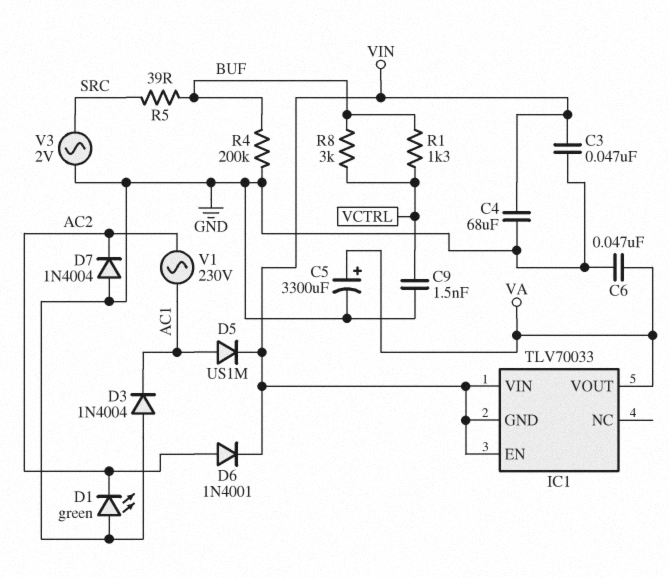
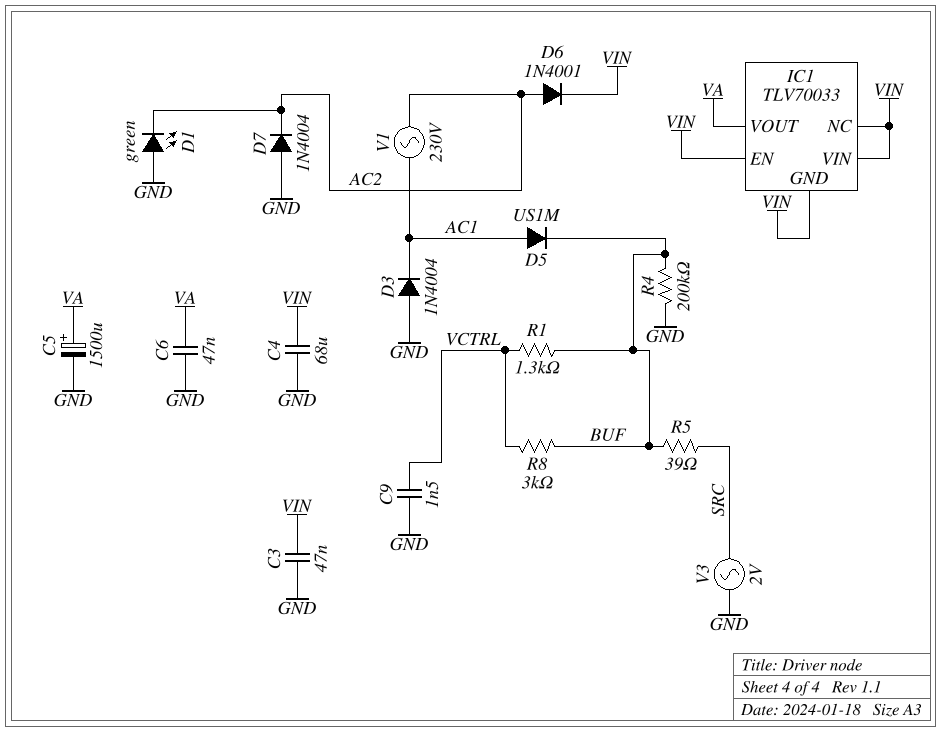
C5: 3300uF (plus VA, minus GND) -> 1500uF (plus VA, minus GND)
D5: diode US1M (A AC1, K VIN) -> diode US1M (A AC1, K BUF)
IC1 pin NC: none -> VIN

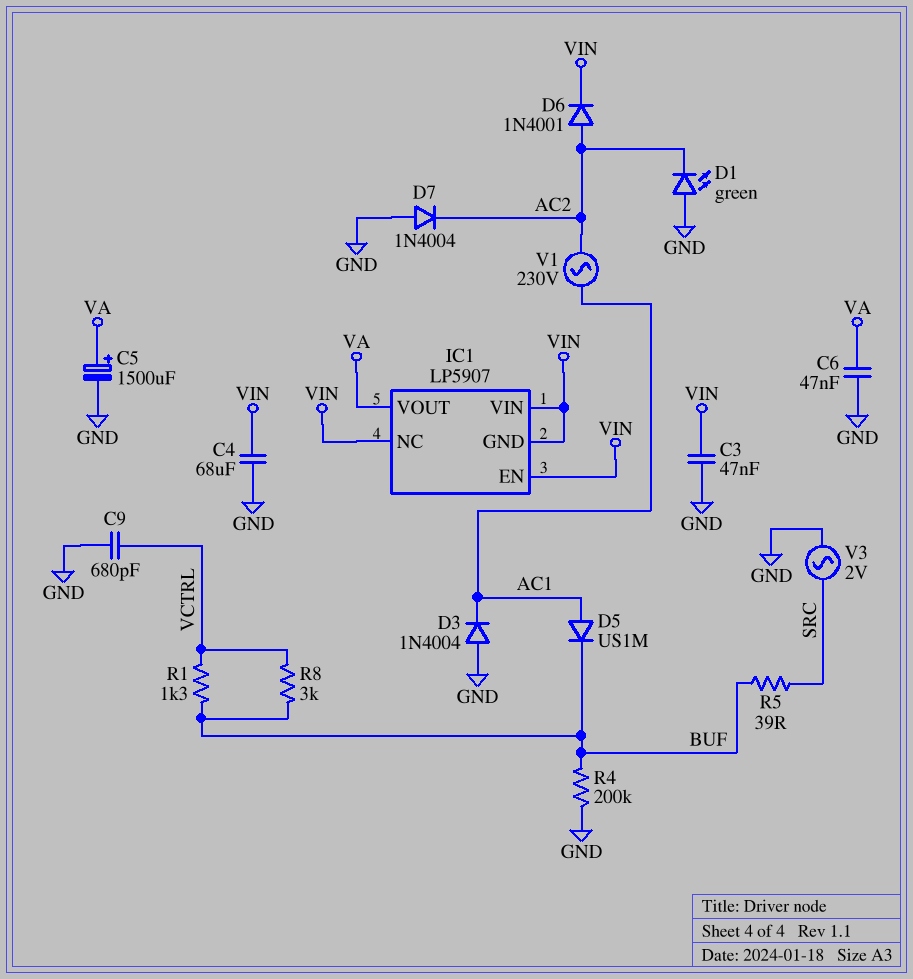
C9: 1.5nF (GND, VCTRL) -> 680pF (GND, VCTRL)
IC1: TLV70033 -> LP5907

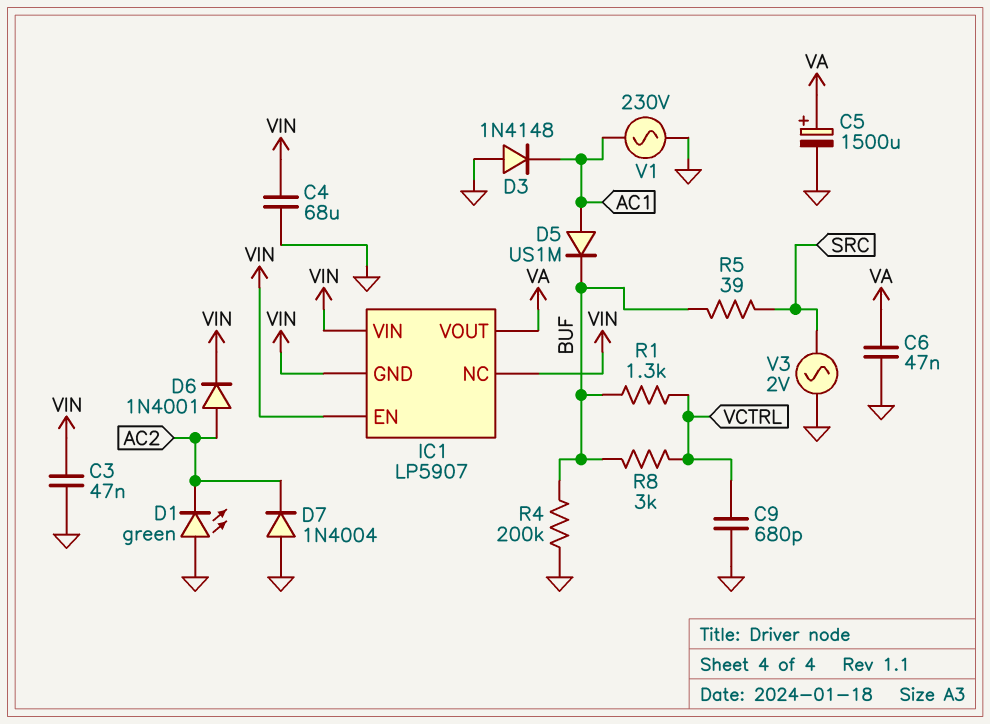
D3: diode 1N4004 (A GND, K AC1) -> diode 1N4148 (A GND, K AC1)
V1: AC 230V (AC1, AC2) -> AC 230V (AC1, GND)

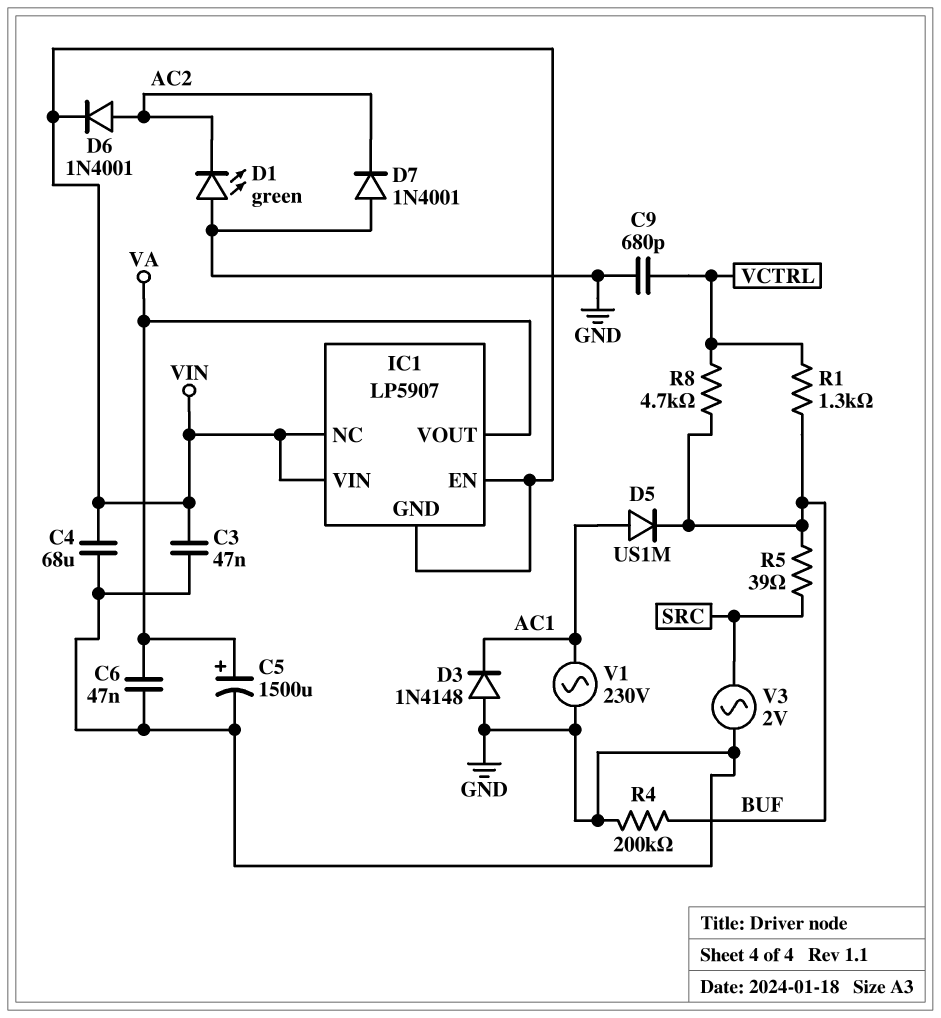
D7: diode 1N4004 (A GND, K AC2) -> diode 1N4001 (A GND, K AC2)
R8: 3k (BUF, VCTRL) -> 4.7k (BUF, VCTRL)

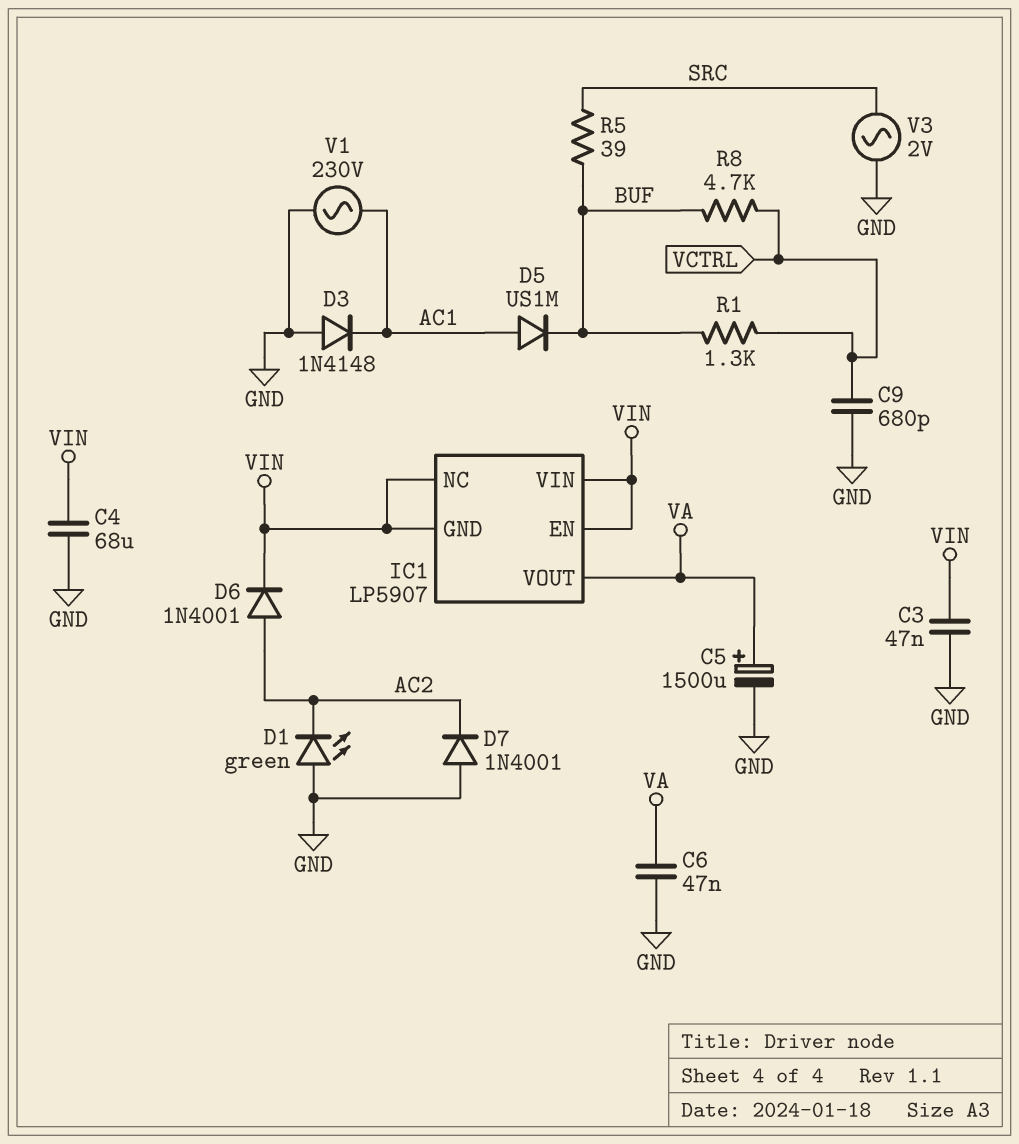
R4: 200k (BUF, GND) -> none

